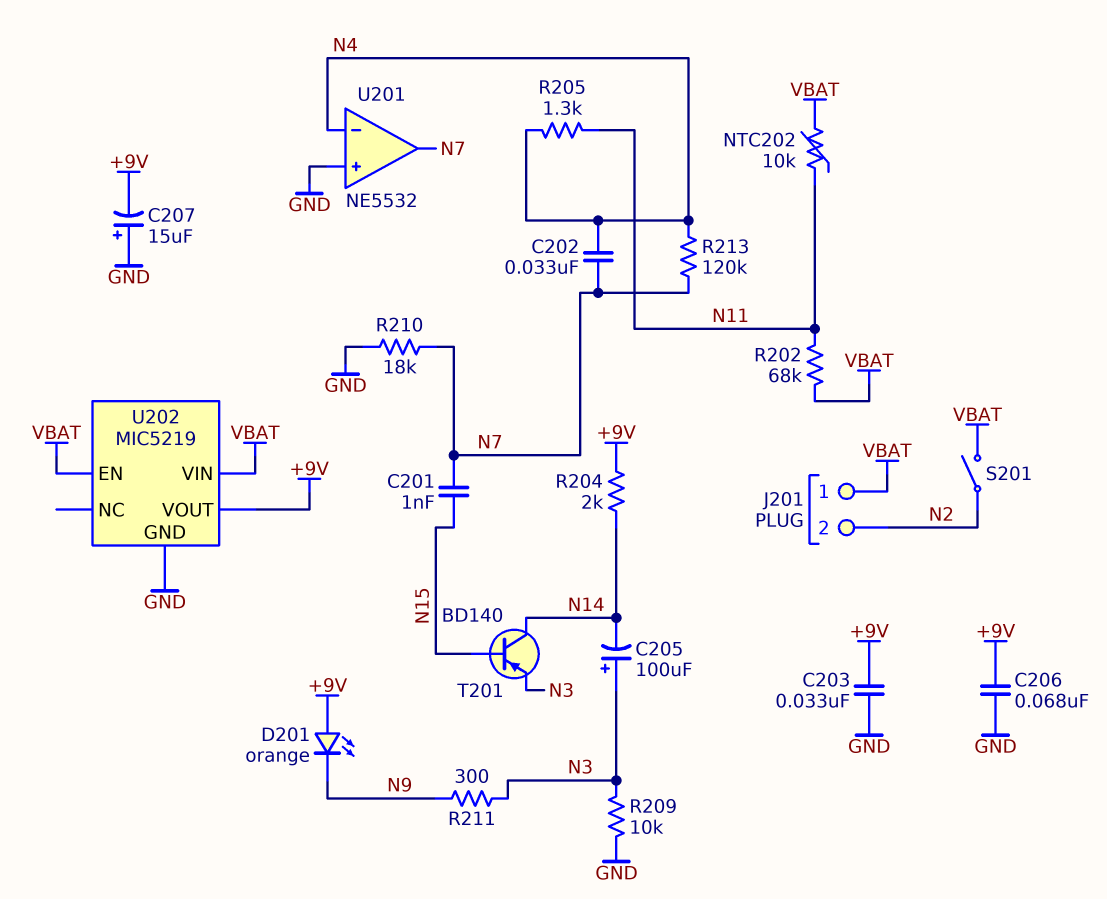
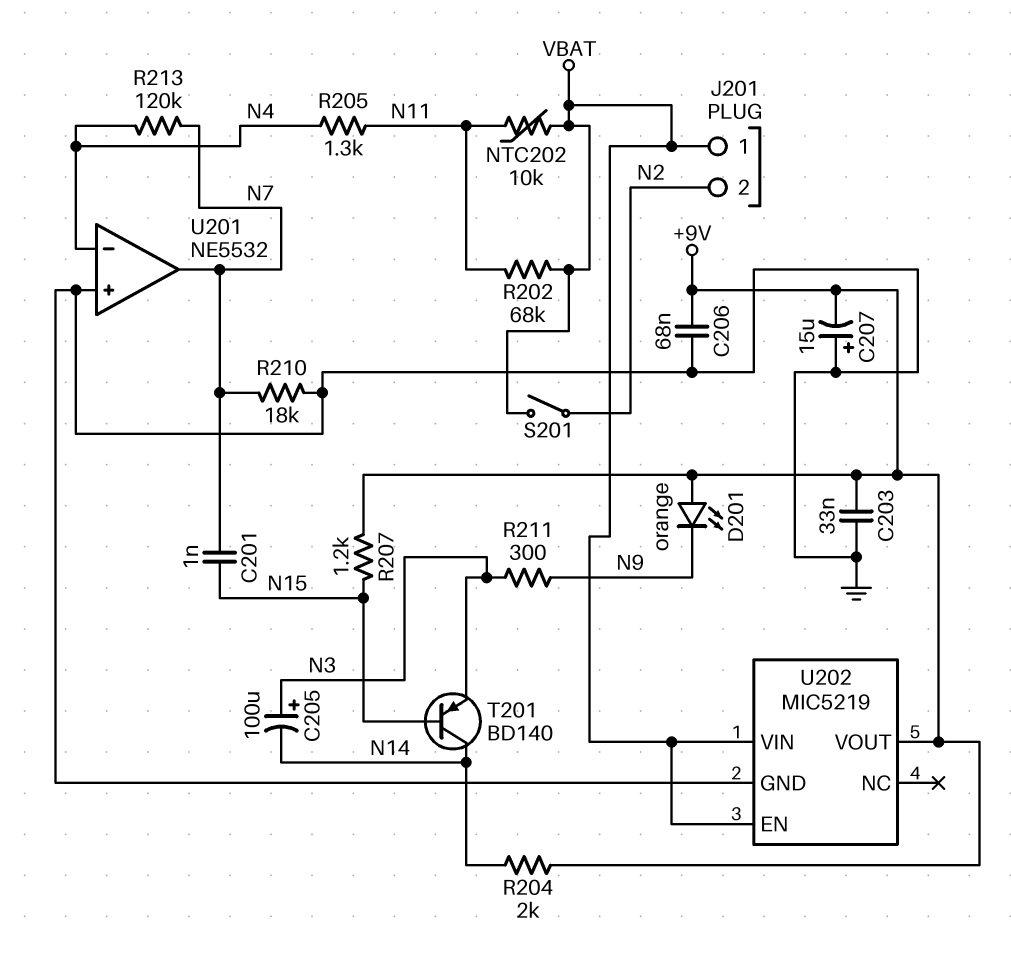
C202: 33nF (N4, N7) -> none
R207: none -> 1.2k (+9V, N15)
R209: 10k (GND, N3) -> none

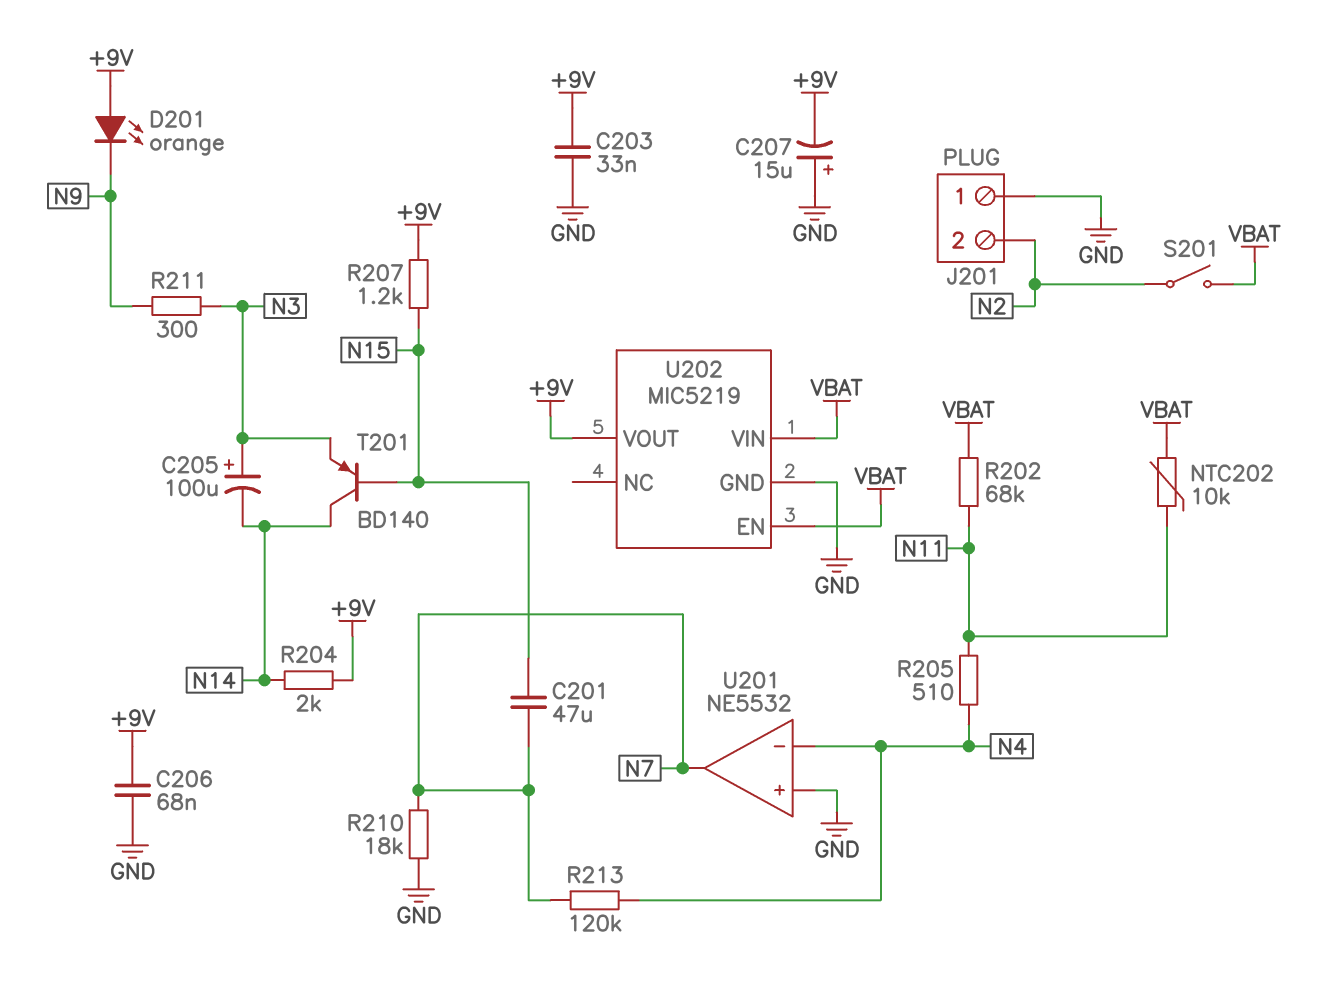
C201: 1nF (N7, N15) -> 47uF (N7, N15)
J201 pin 1: VBAT -> GND
R205: 1.3k (N4, N11) -> 510 (N4, N11)

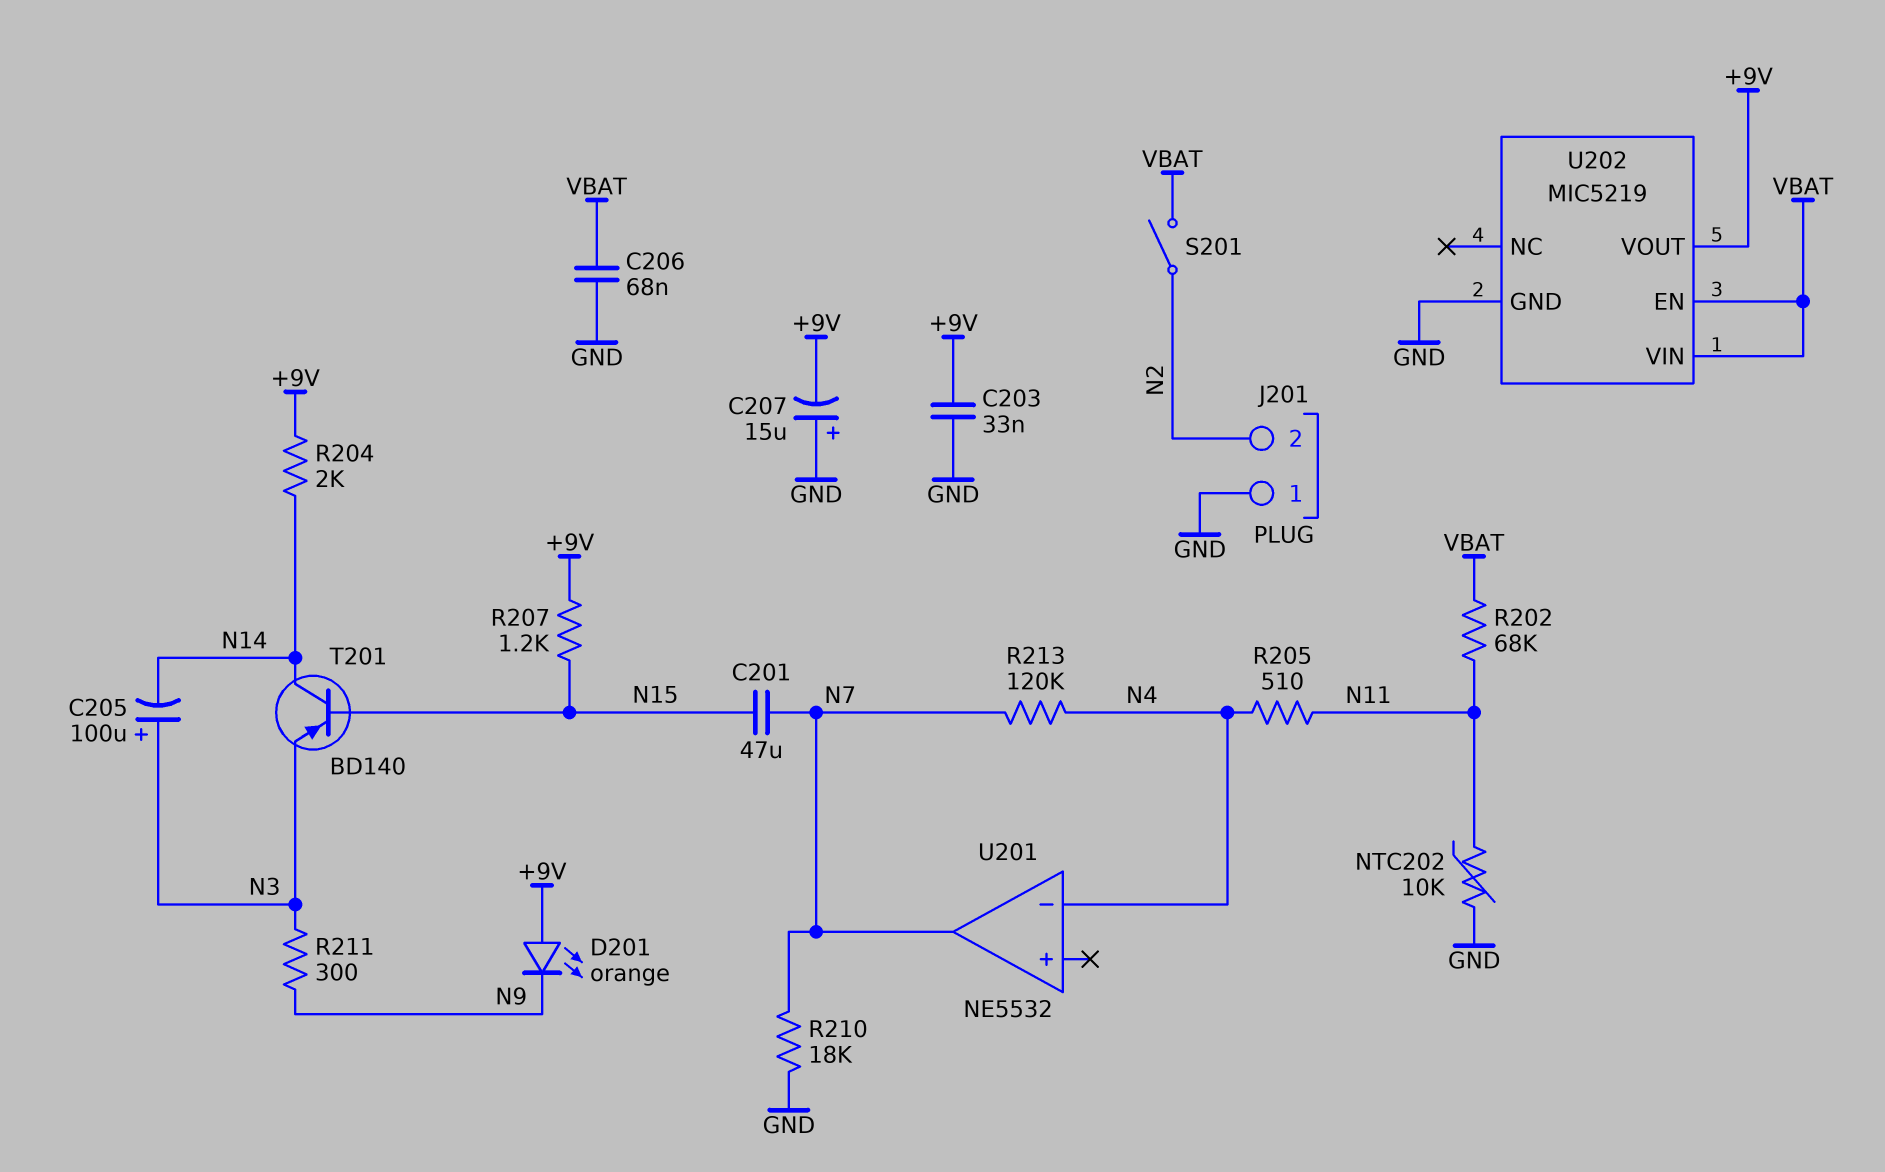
C206: 68nF (+9V, GND) -> 68nF (GND, VBAT)
NTC202: 10k (N11, VBAT) -> 10k (GND, N11)
U201 pin in+: GND -> none

